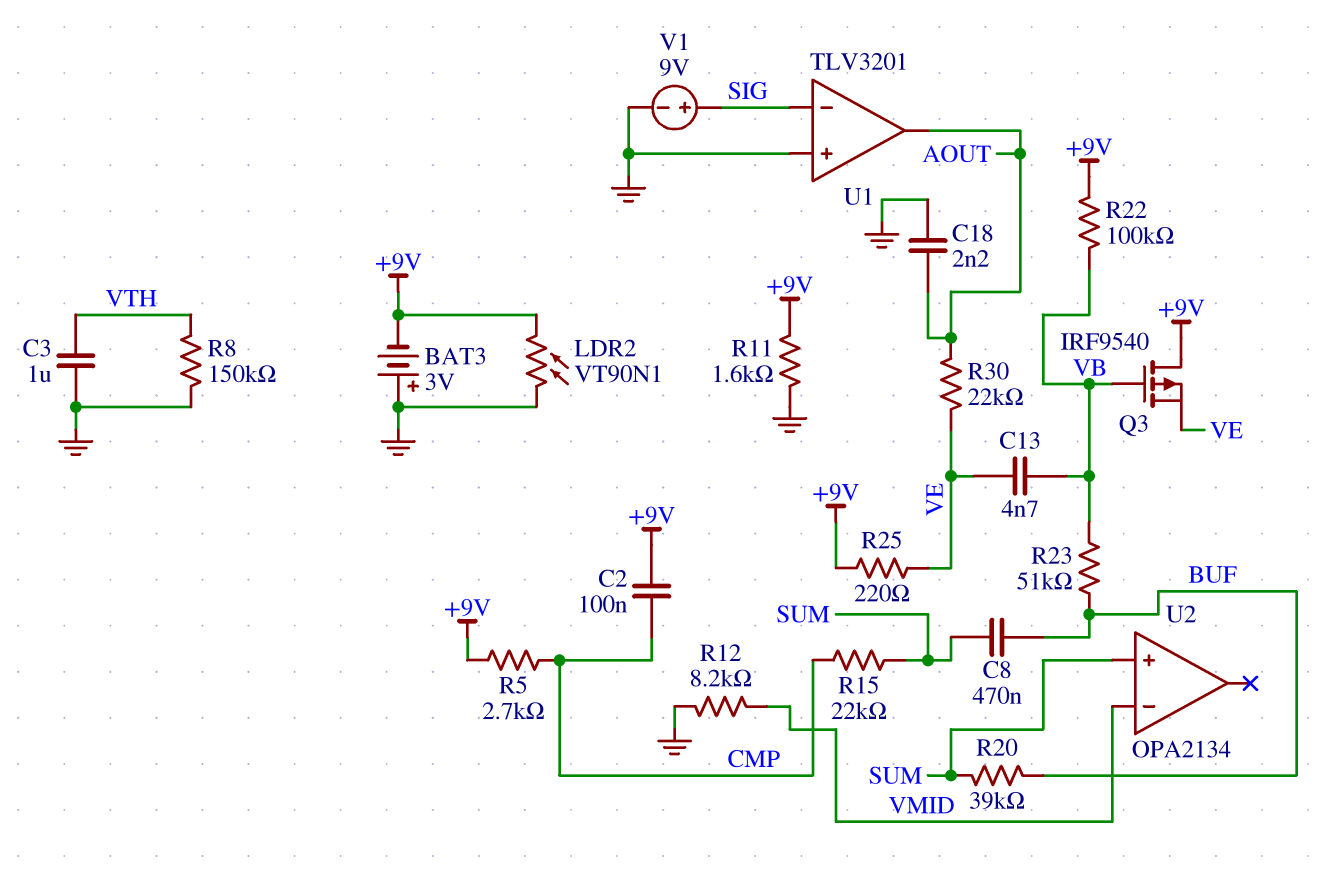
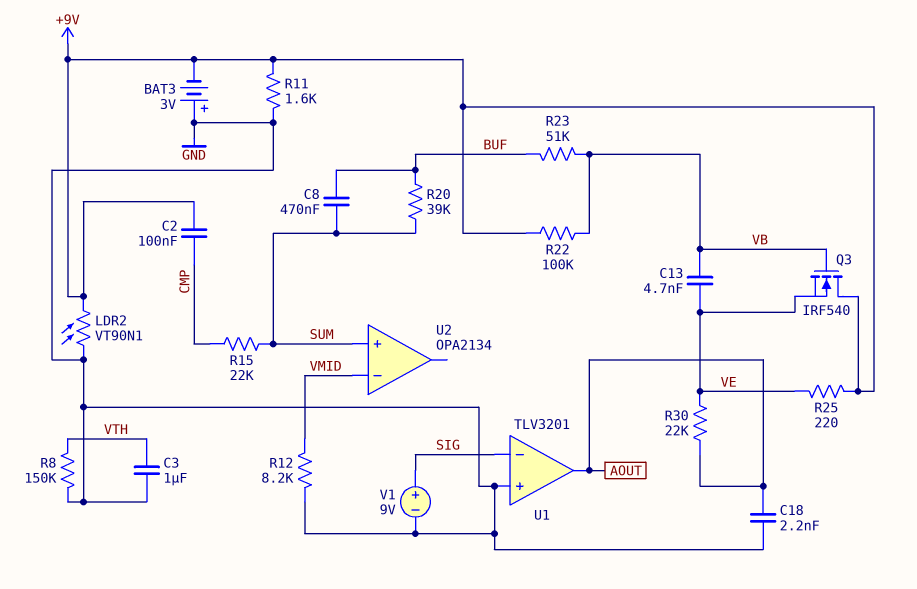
Q3: PMOS IRF9540 (G VB, D +9V, S VE) -> NMOS IRF540 (G VB, D +9V, S VE)
R5: 2.7k (+9V, CMP) -> none

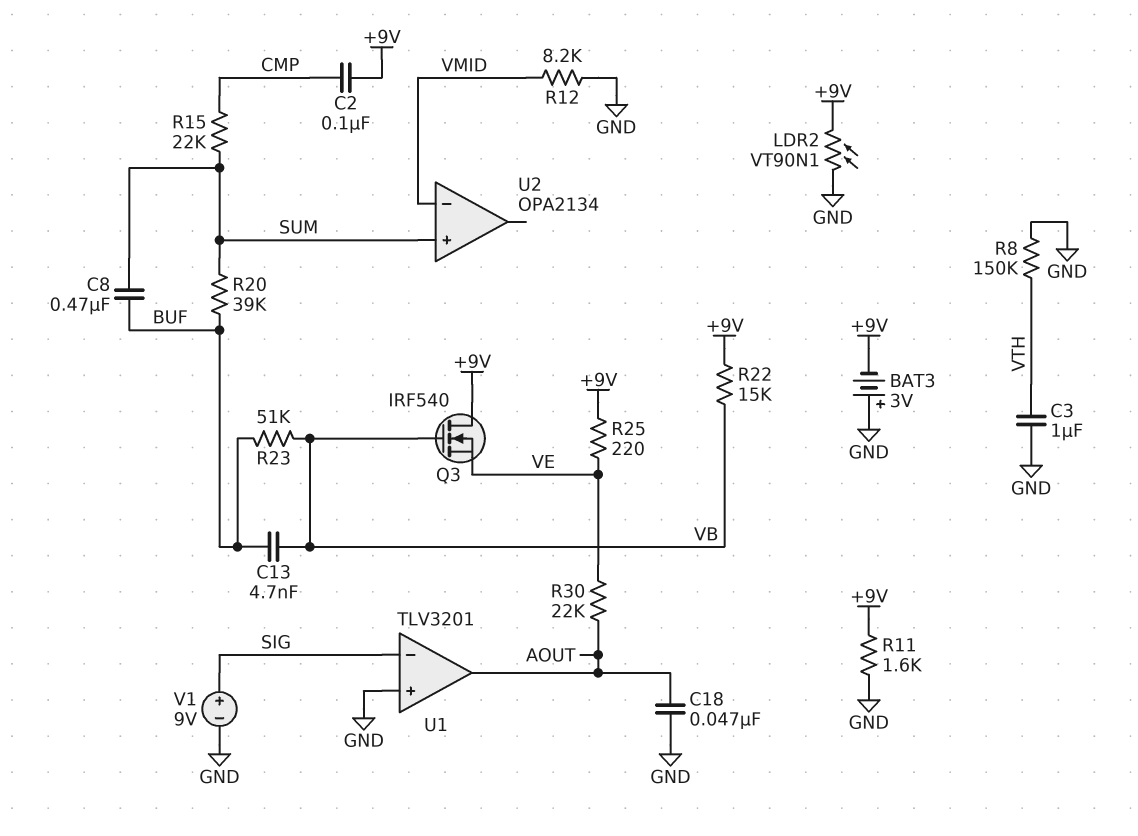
C13: 4.7nF (VB, VE) -> 4.7nF (BUF, VB)
C18: 2.2nF (AOUT, GND) -> 47nF (AOUT, GND)
R22: 100k (+9V, VB) -> 15k (+9V, VB)

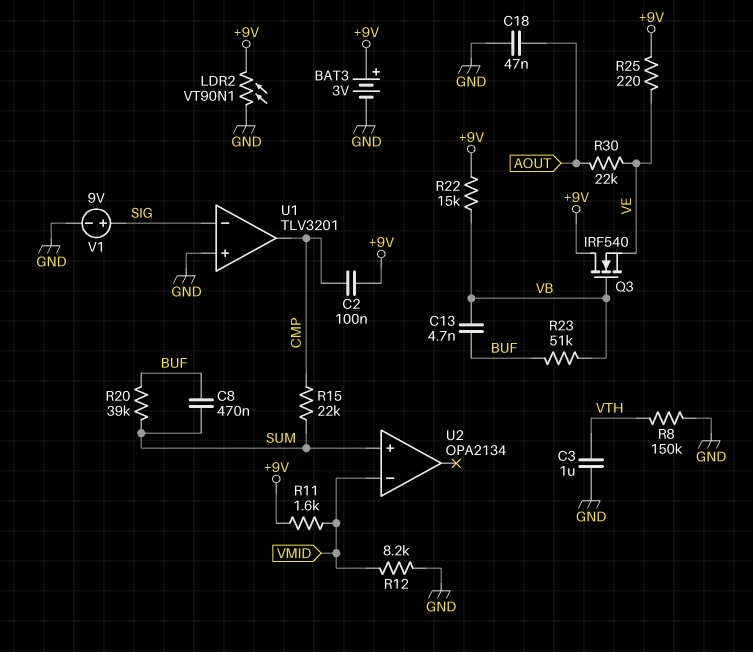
BAT3: 3V (plus GND, minus +9V) -> 3V (plus +9V, minus GND)
R11: 1.6k (+9V, GND) -> 1.6k (+9V, VMID)
U1 pin out: AOUT -> CMP

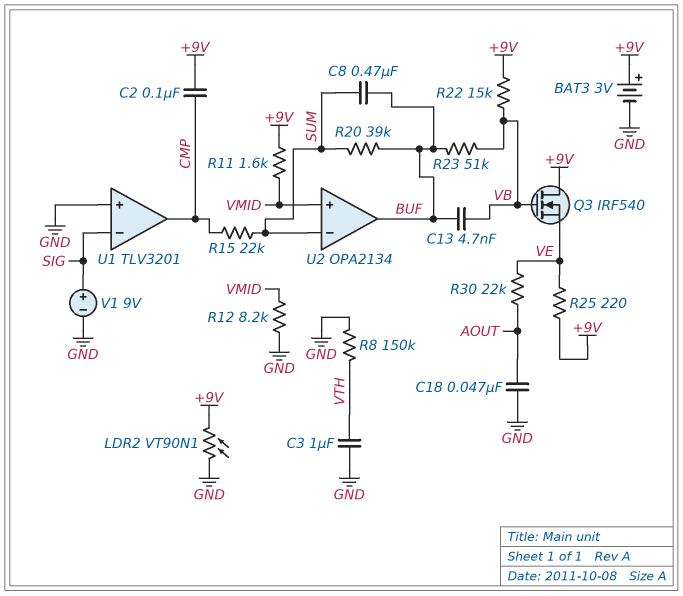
U2 pin in+: SUM -> VMID
U2 pin in-: VMID -> SUM
U2 pin out: none -> BUF

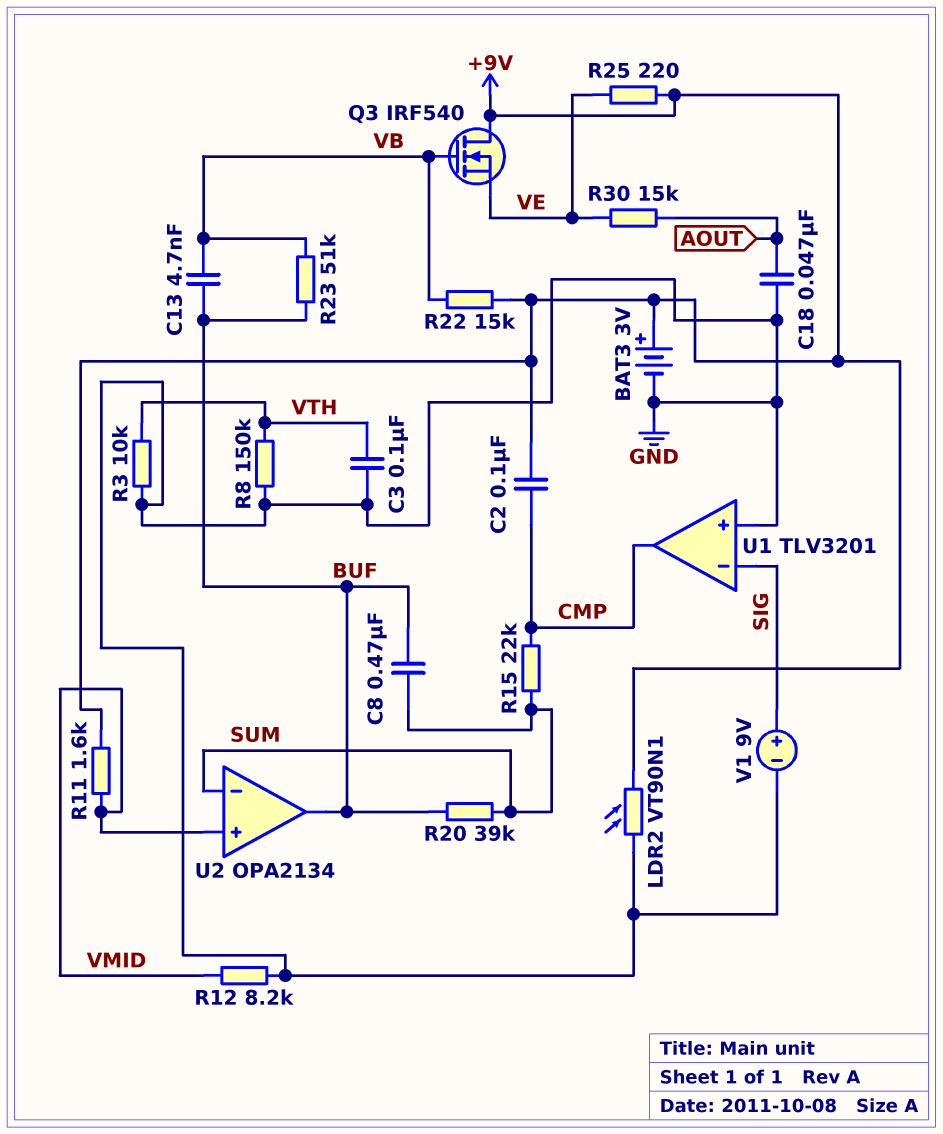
C3: 1uF (GND, VTH) -> 100nF (GND, VTH)
R3: none -> 10k (GND, VTH)
R30: 22k (AOUT, VE) -> 15k (AOUT, VE)

